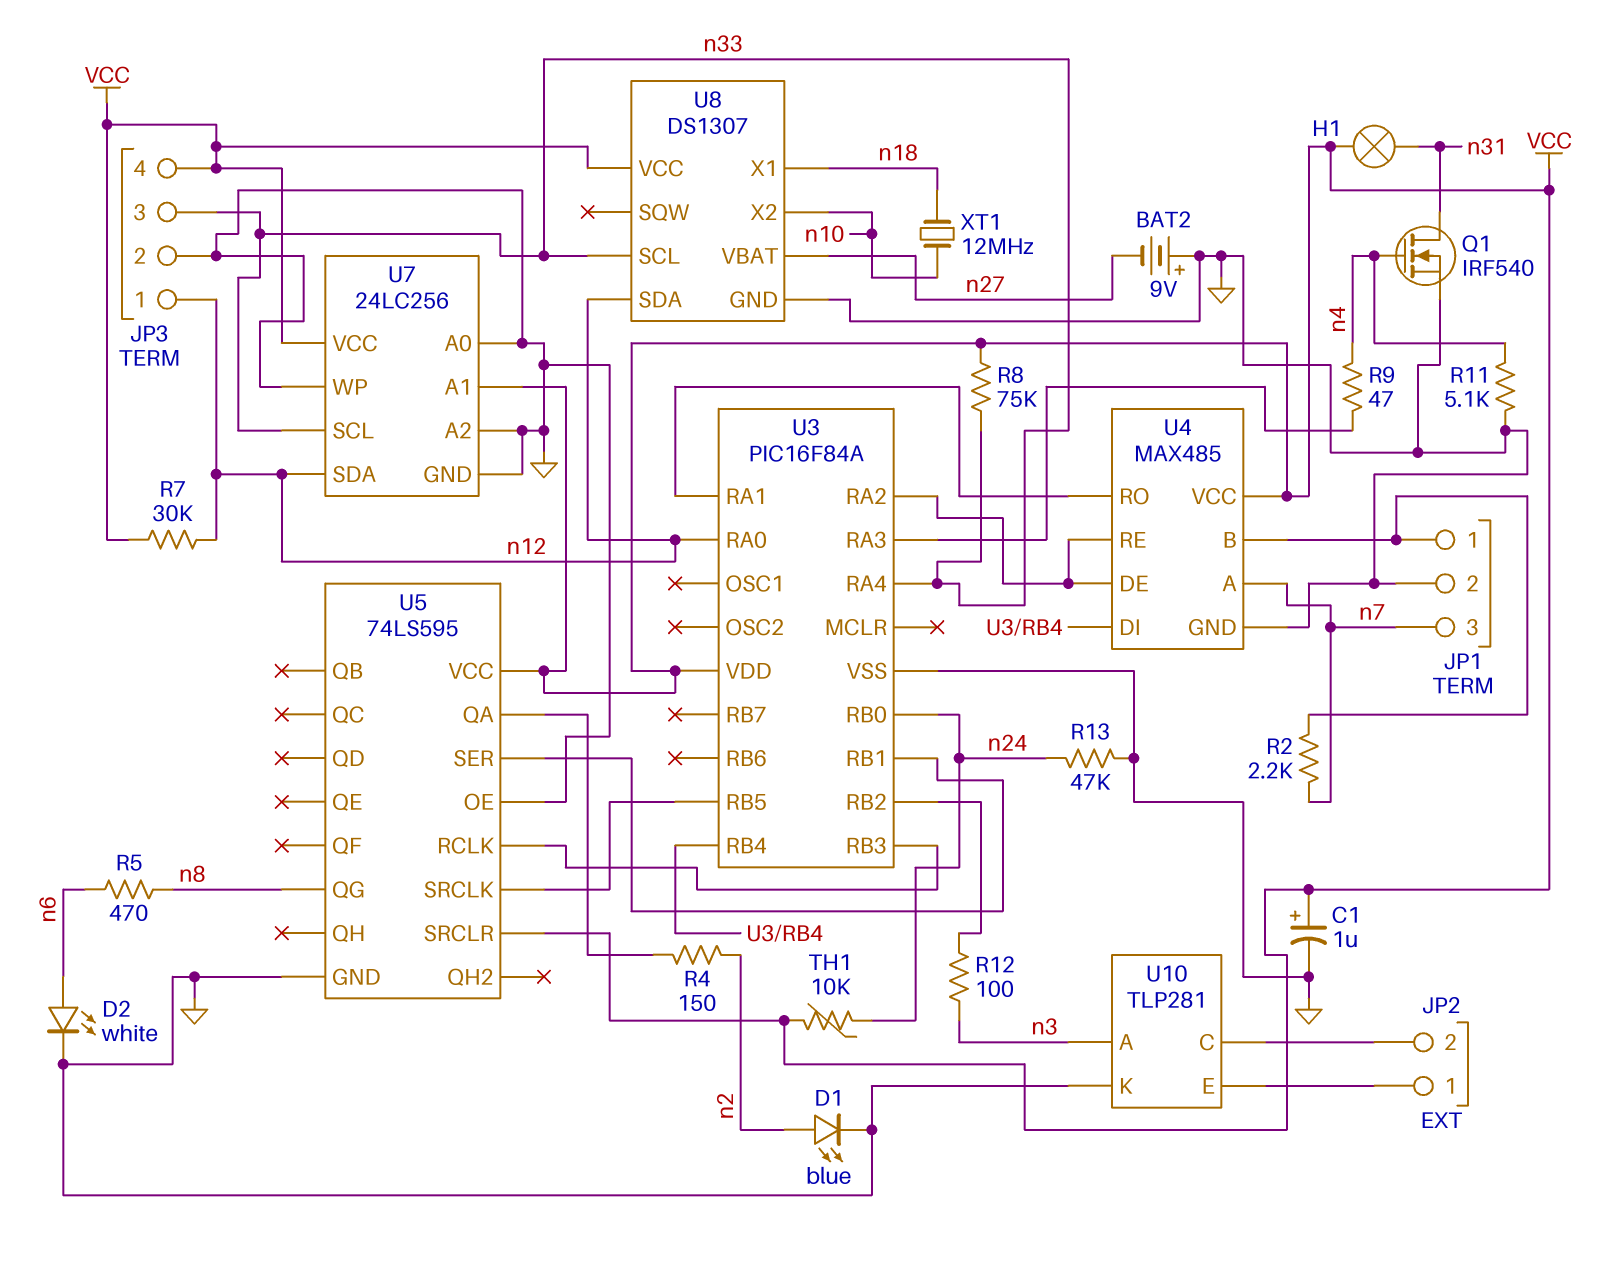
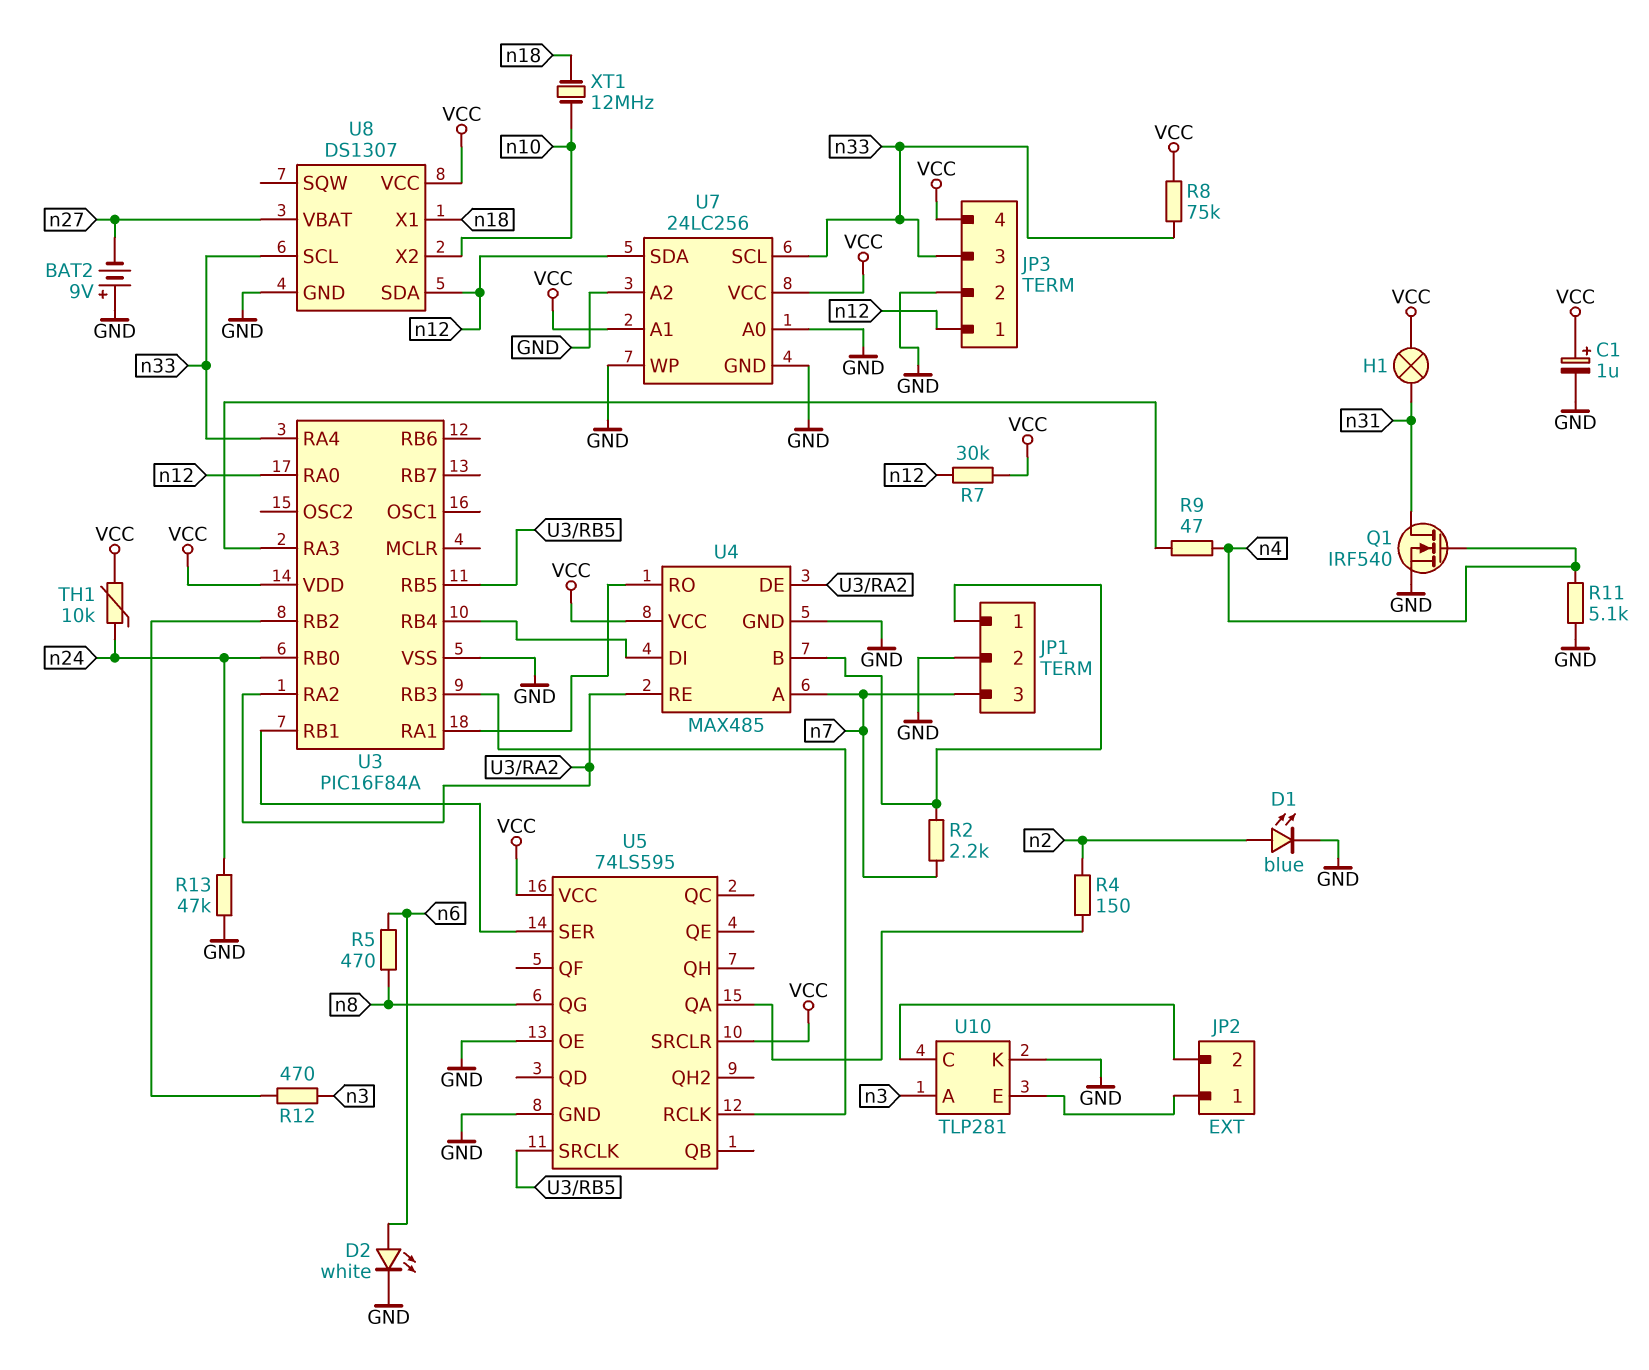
R12: 100 (U3/RB2, n3) -> 470 (U3/RB2, n3)

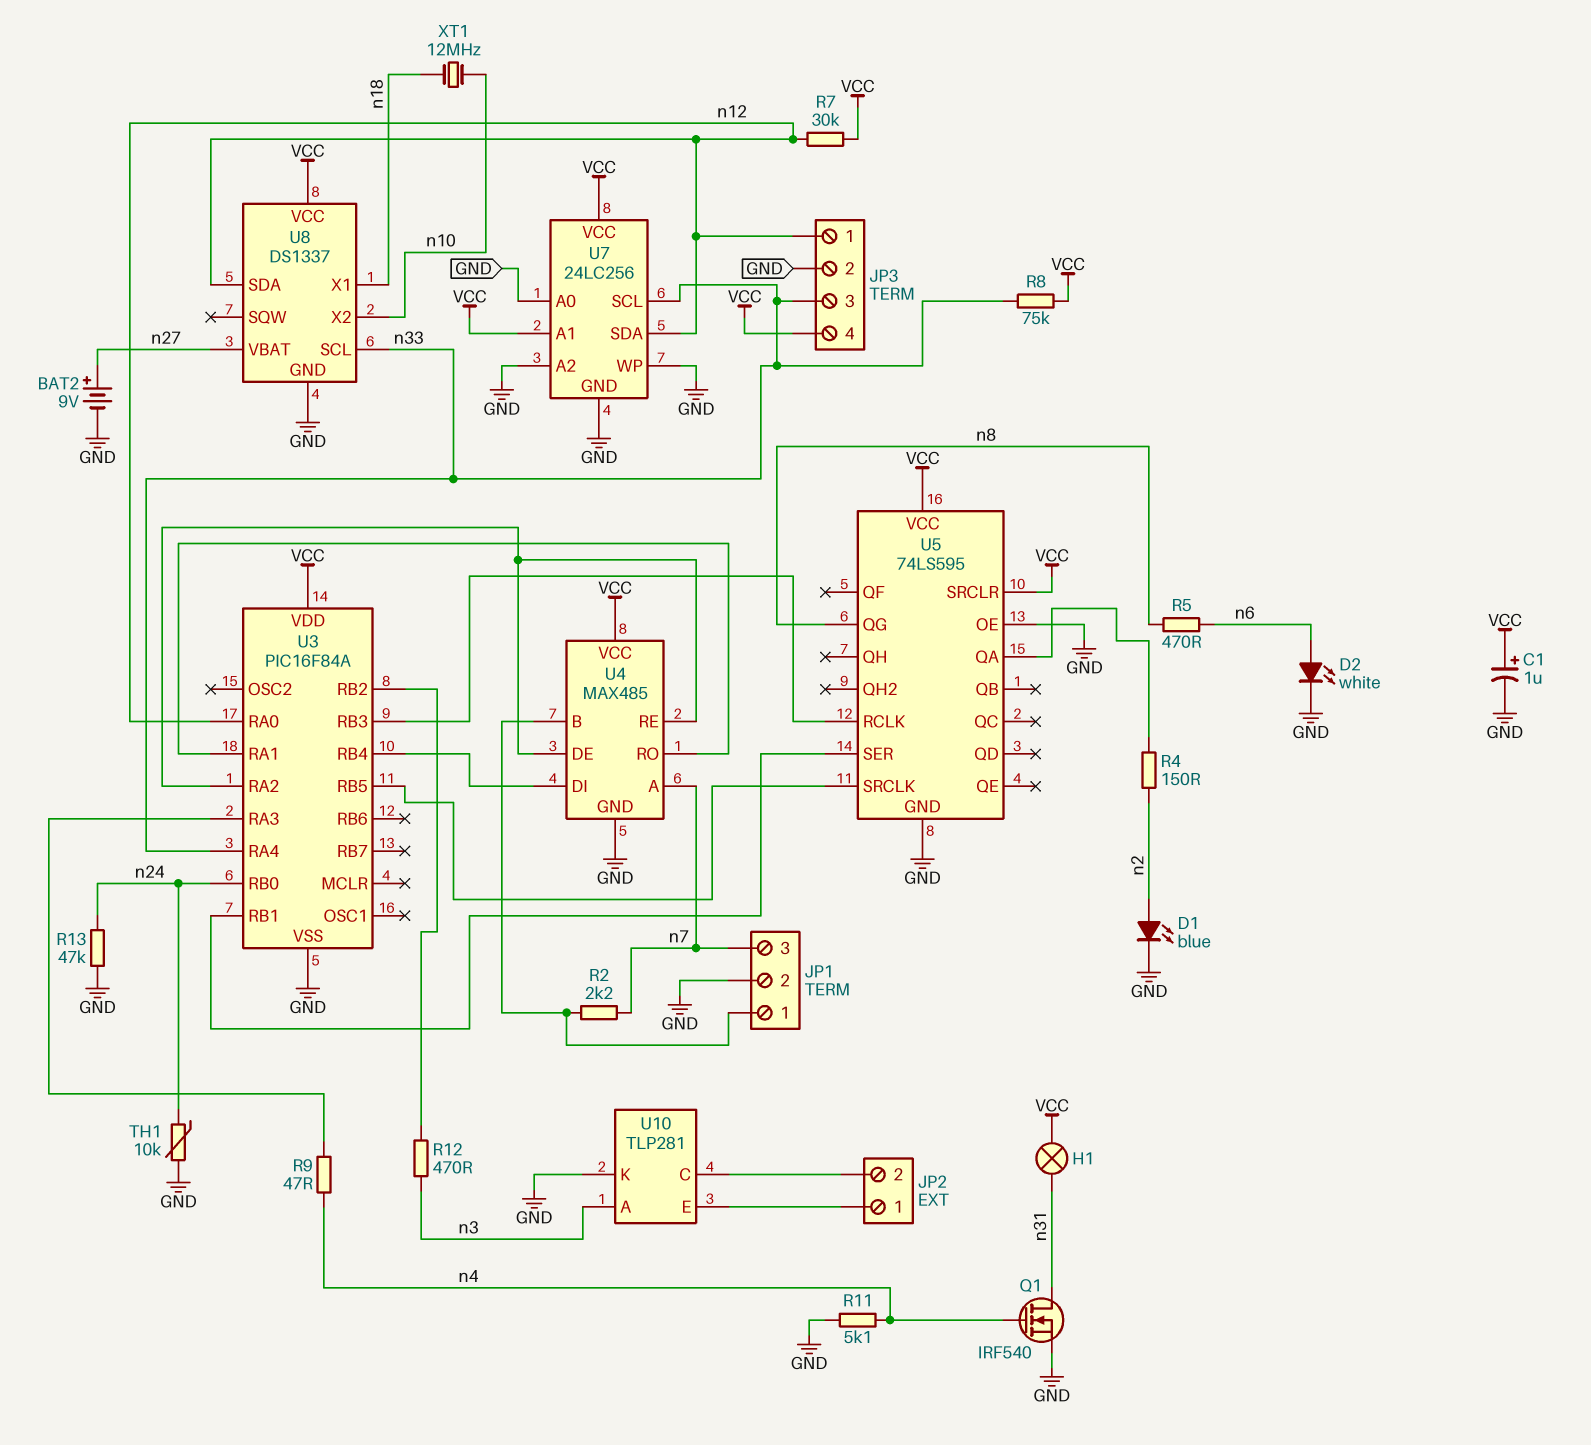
BAT2: 9V (plus GND, minus n27) -> 9V (plus n27, minus GND)
TH1: 10k (VCC, n24) -> 10k (GND, n24)
U8: DS1307 -> DS1337

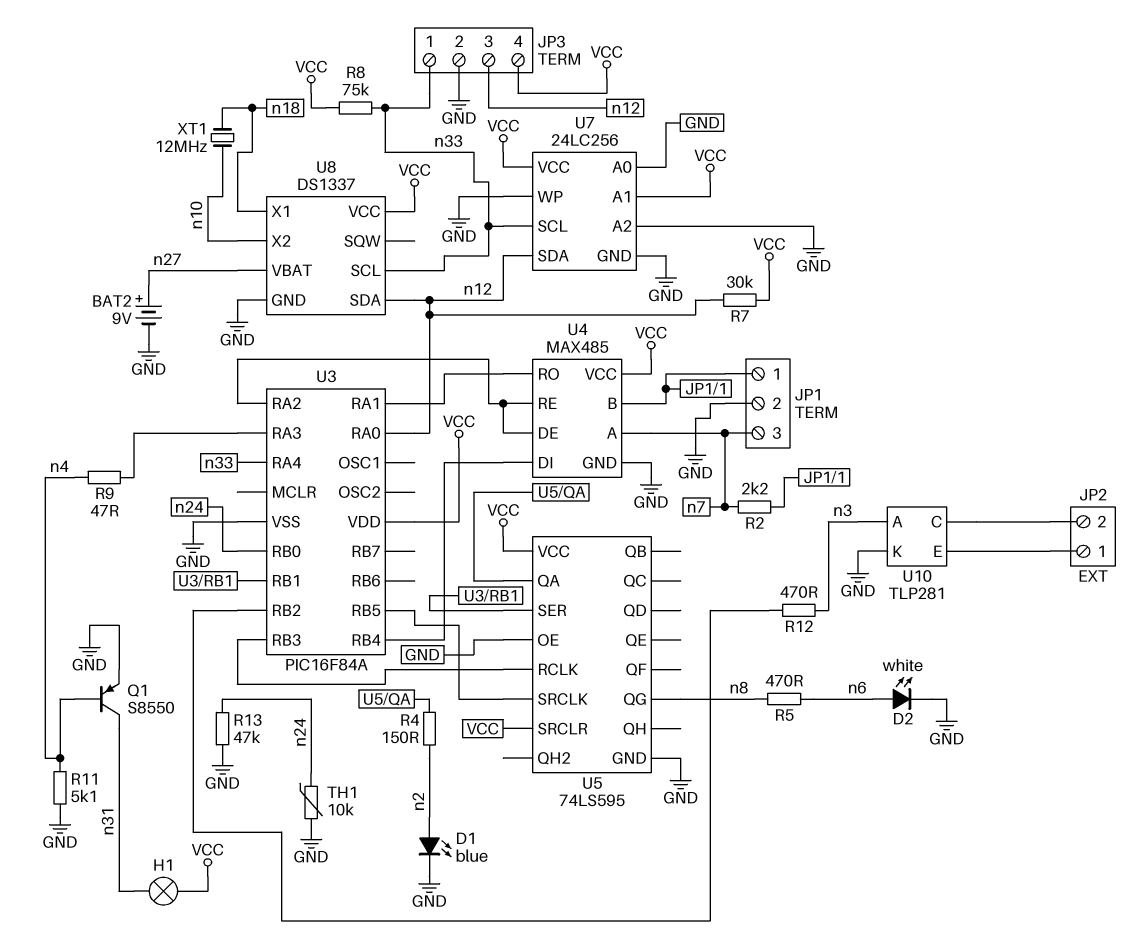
C1: 1uF (plus VCC, minus GND) -> none
JP3 pin 1: n12 -> n33
JP3 pin 3: n33 -> n12
Q1: NMOS IRF540 (G n4, D n31, S GND) -> PNP S8550 (B n4, C n31, E GND)

